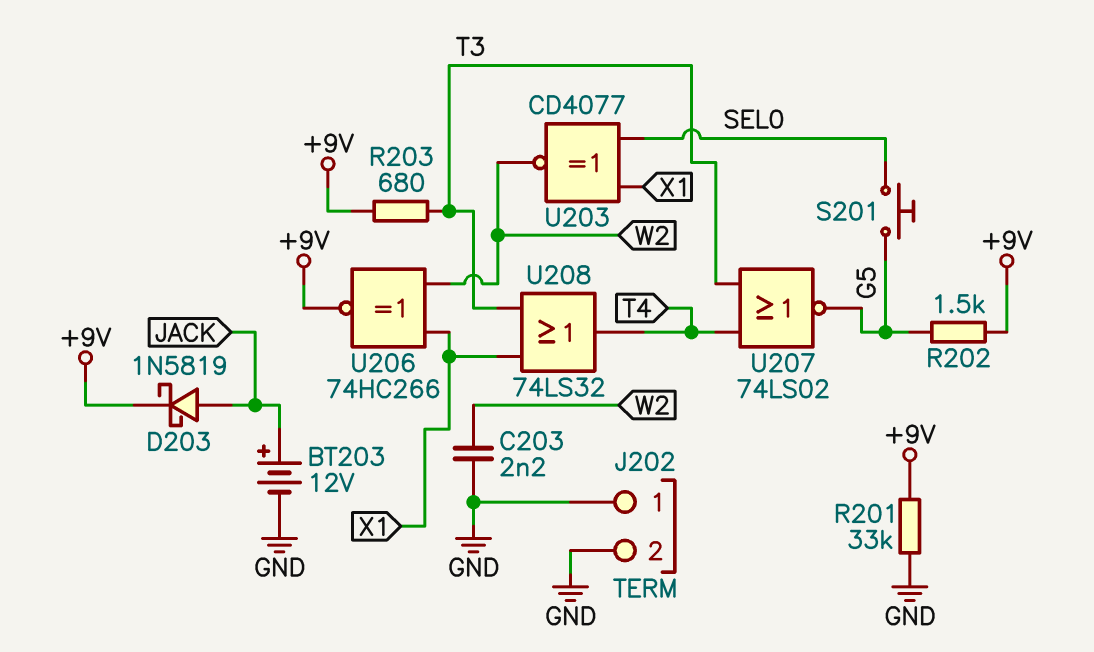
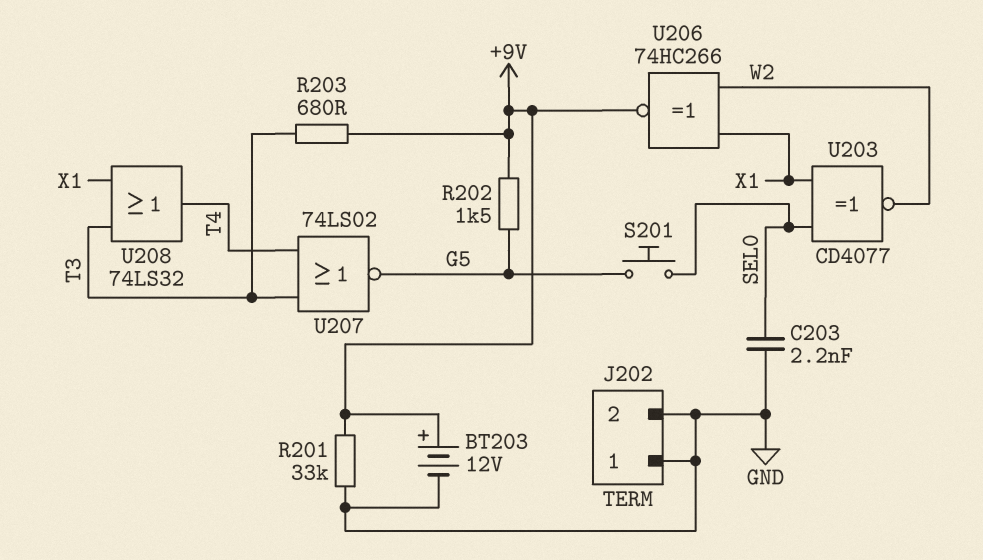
BT203: 12V (plus JACK, minus GND) -> 12V (plus +9V, minus GND)
C203: 2.2nF (GND, W2) -> 2.2nF (GND, SEL0)
D203: schottky 1N5819 (A JACK, K +9V) -> none

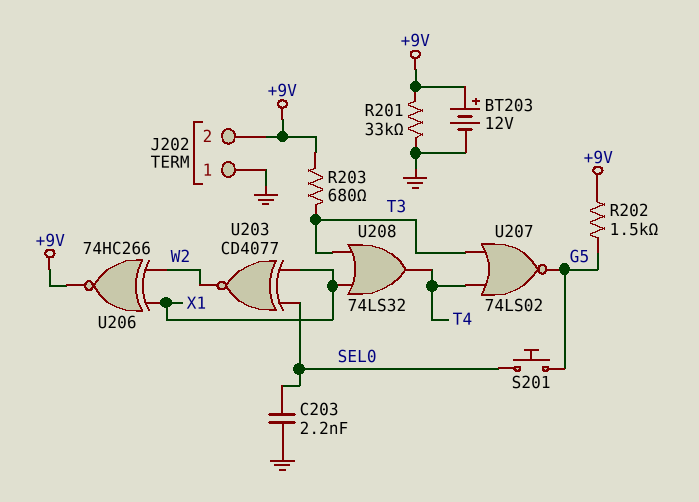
J202 pin 2: GND -> +9V

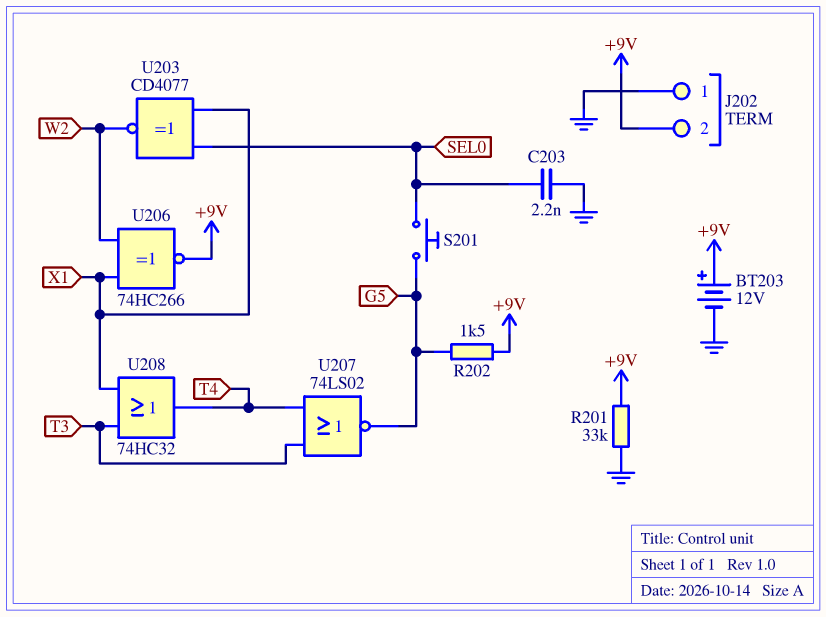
R203: 680 (+9V, T3) -> none
U208: OR 74LS32 (in T3, in X1, out T4) -> OR 74HC32 (in T3, in X1, out T4)

